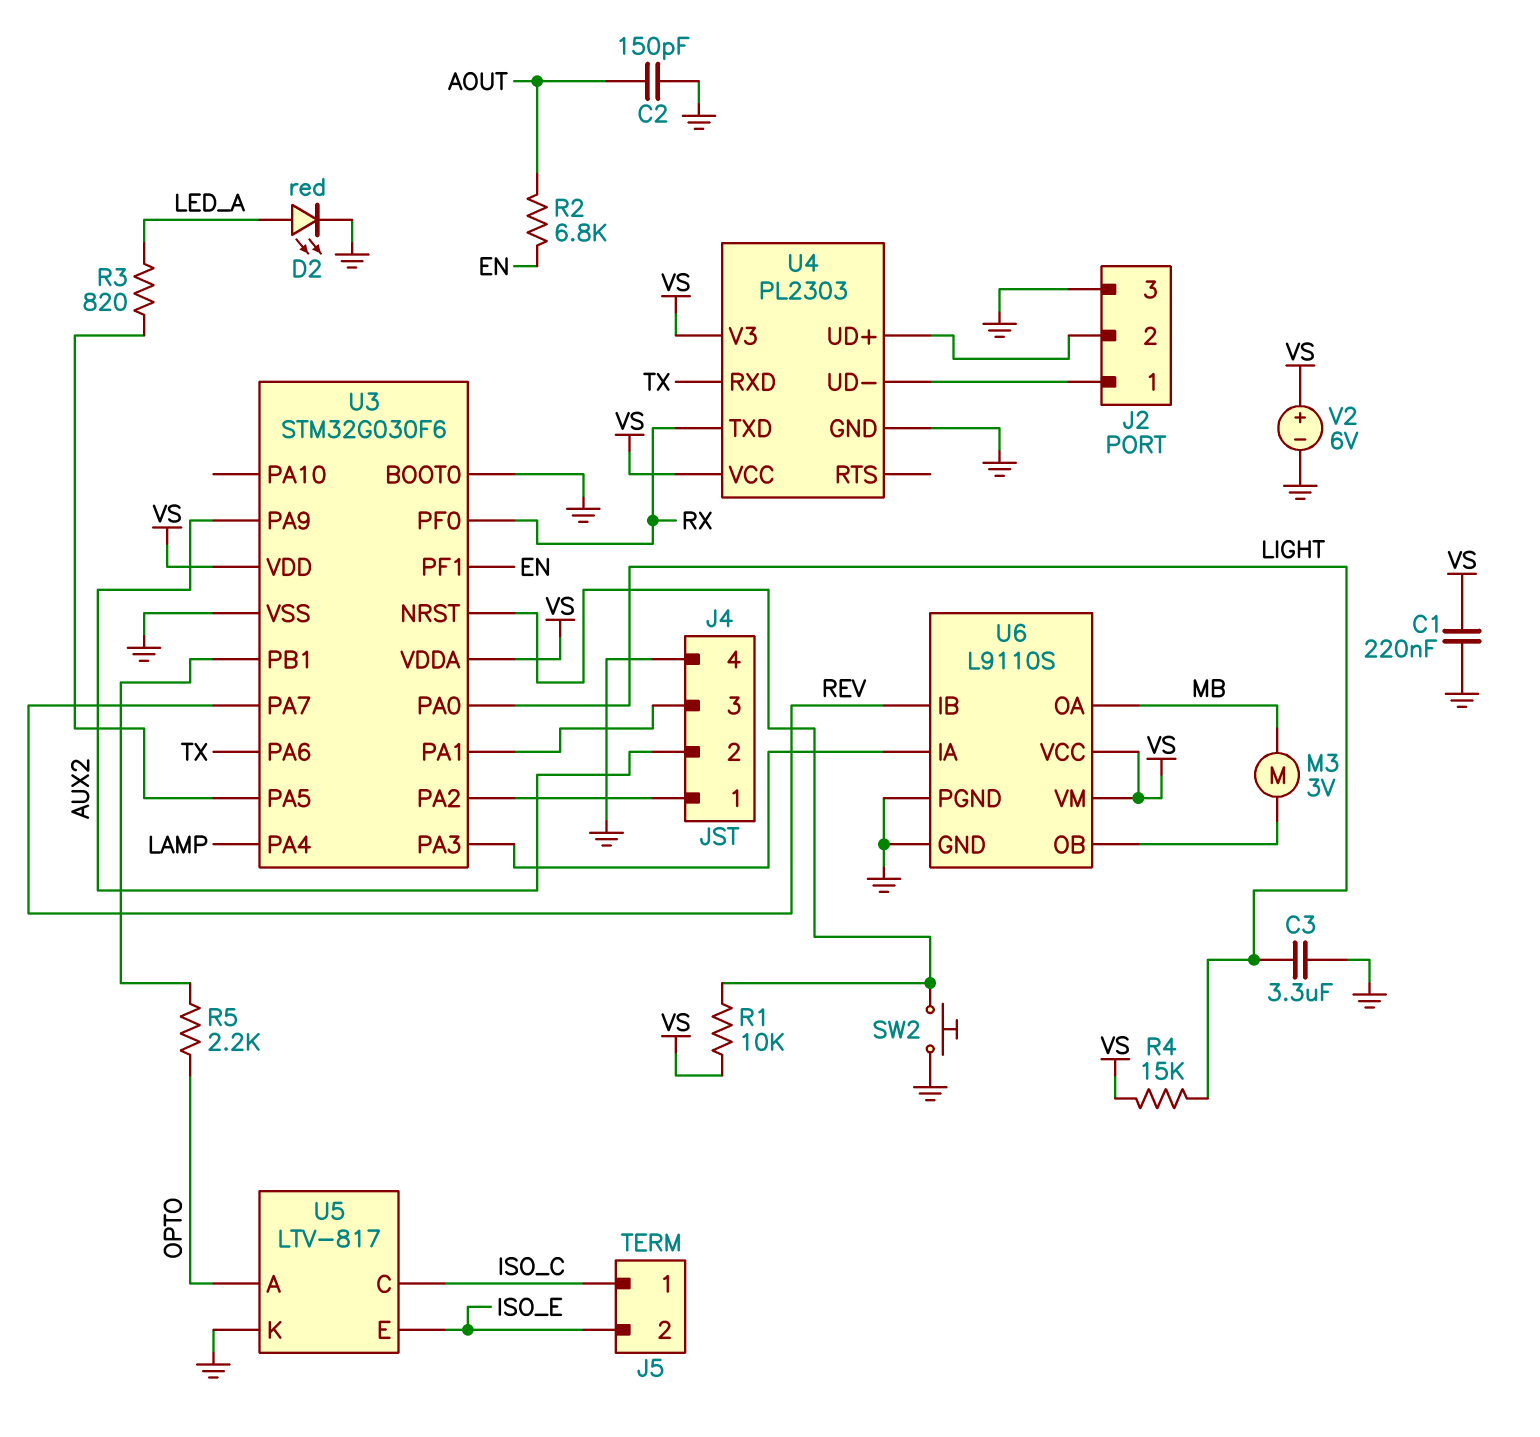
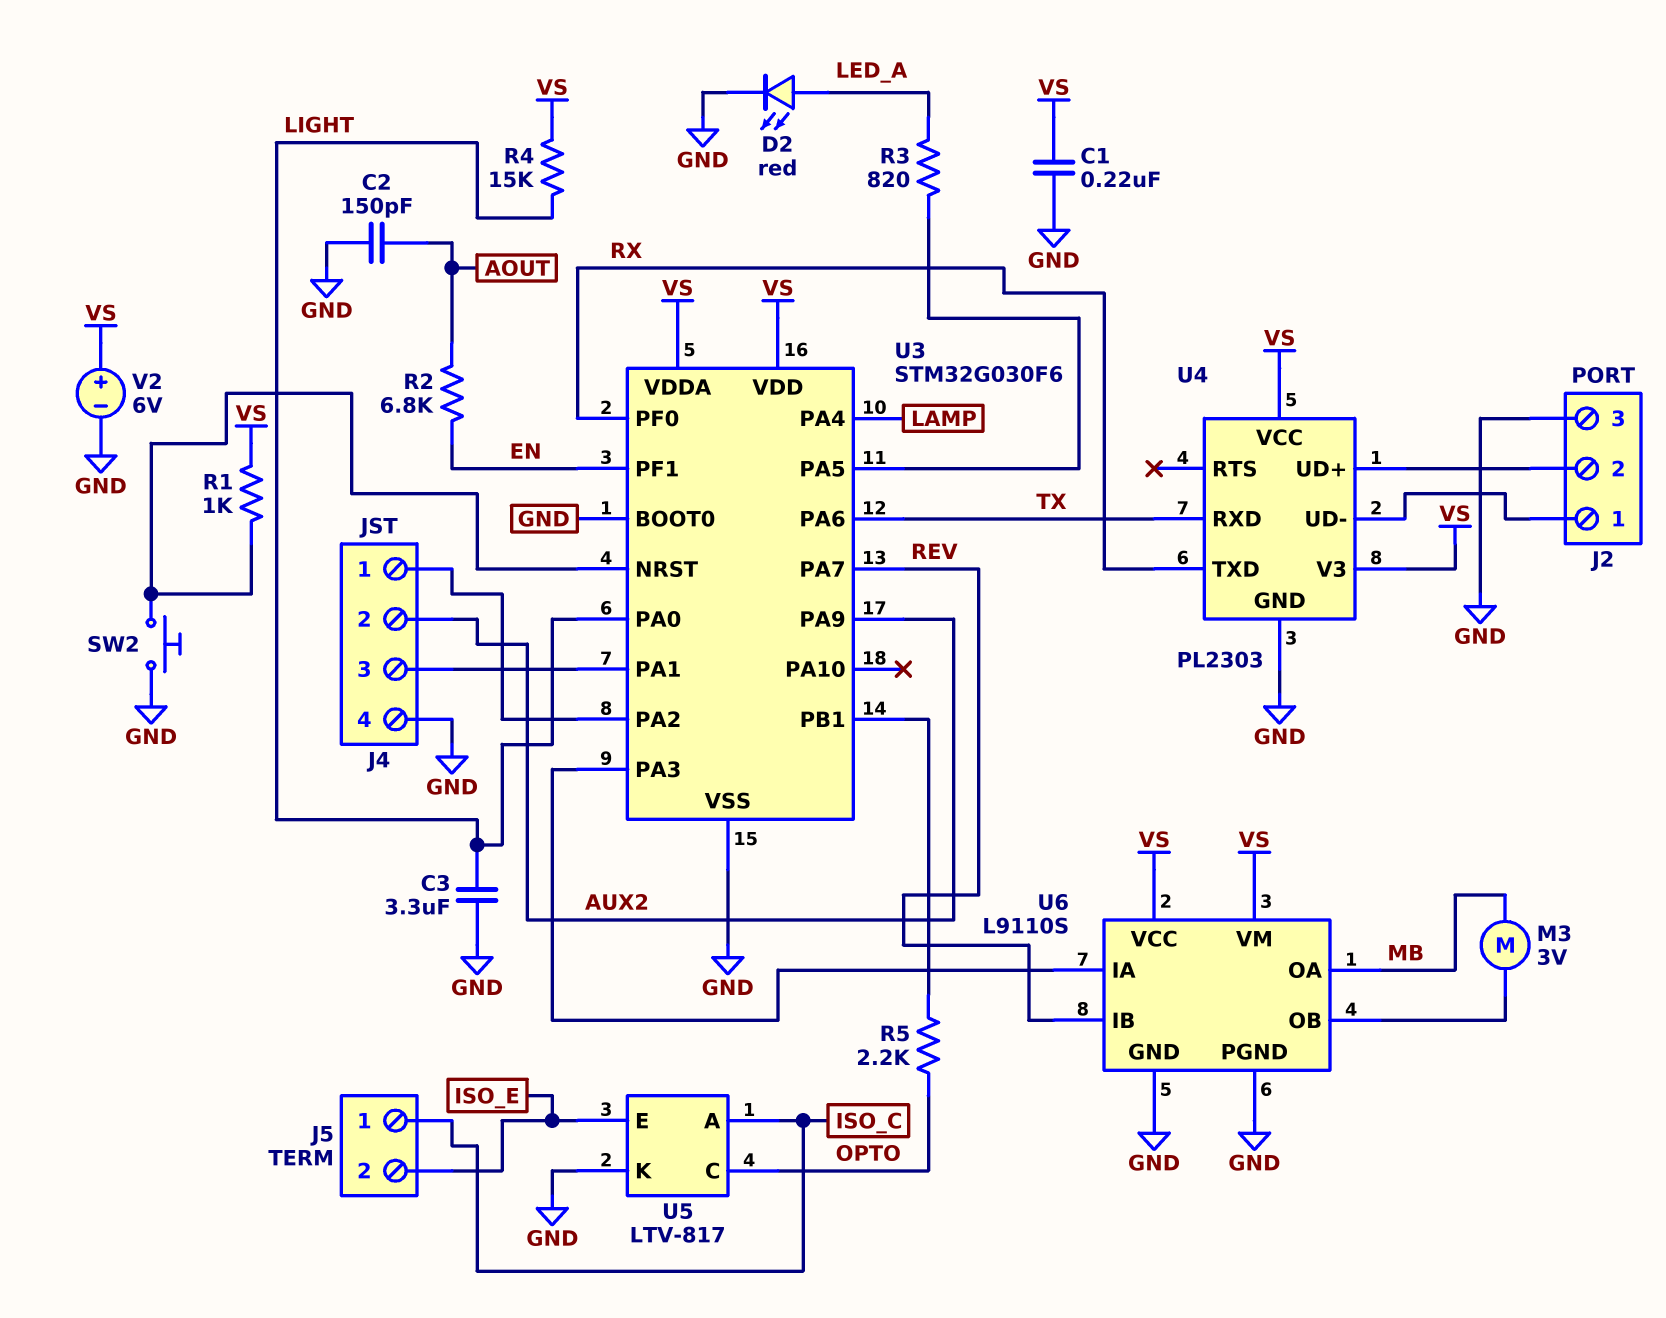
R1: 10k (U3/NRST, VS) -> 1k (U3/NRST, VS)
U5 pin A: OPTO -> ISO_C
U5 pin C: ISO_C -> OPTO

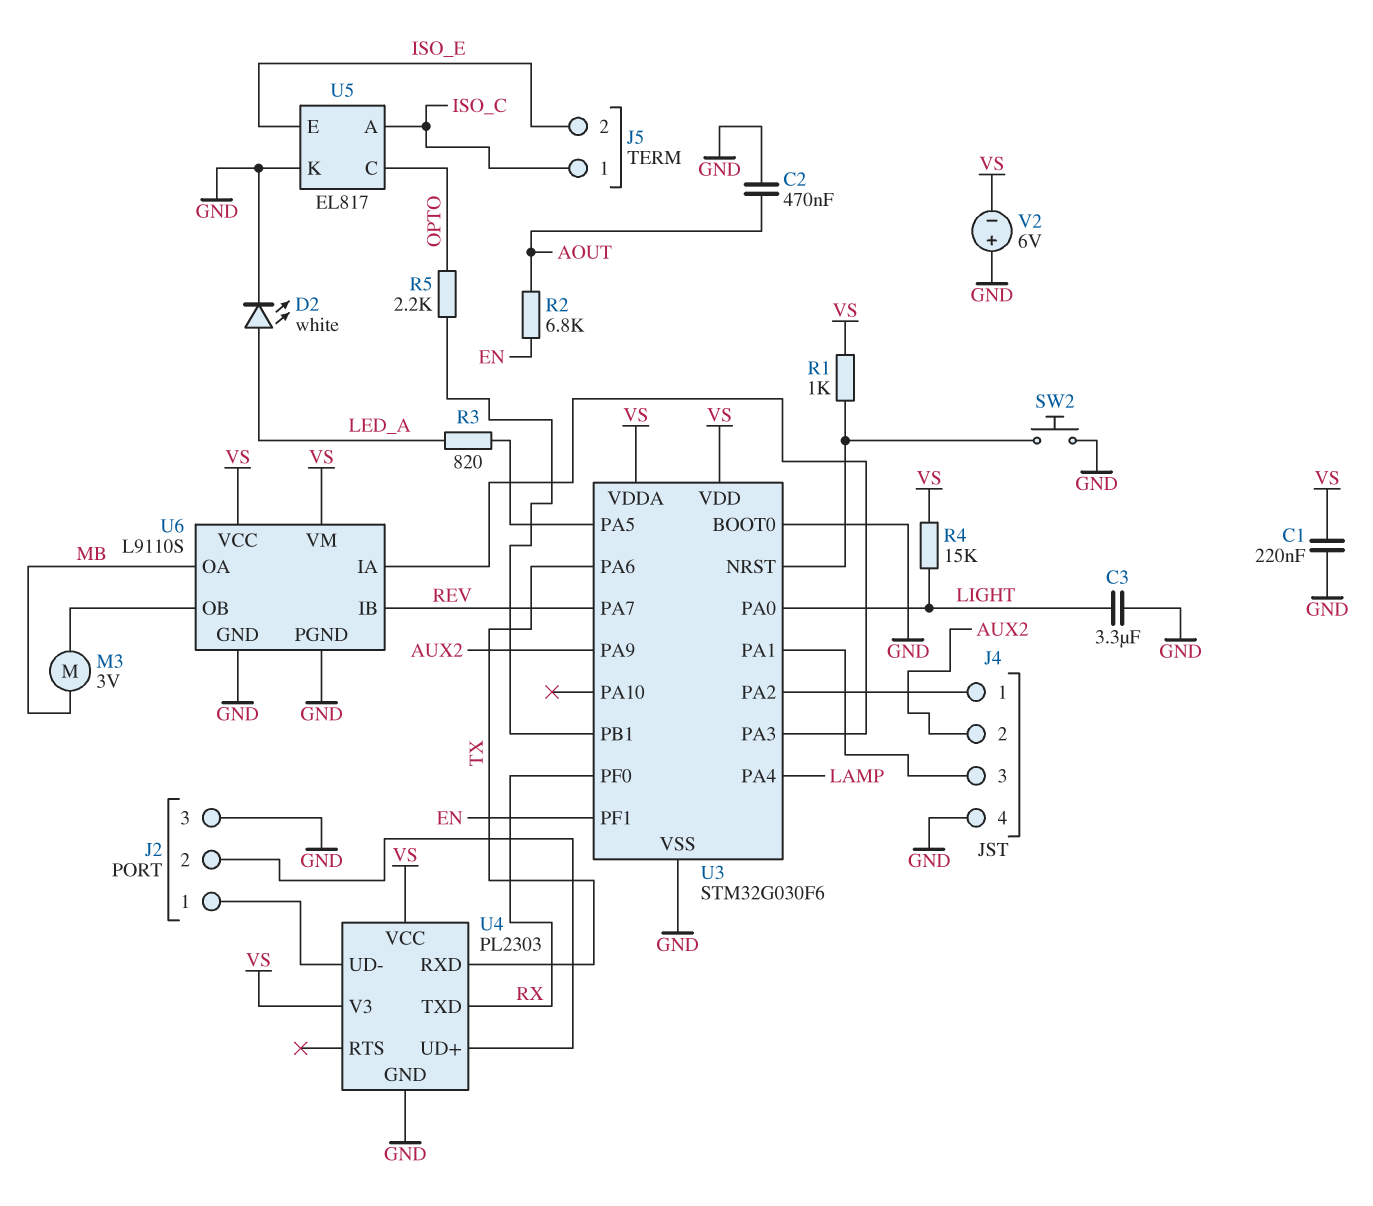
C2: 150pF (AOUT, GND) -> 470nF (AOUT, GND)
D2: LED red (A LED_A, K GND) -> LED white (A LED_A, K GND)
U5: LTV-817 -> EL817
V2: 6V (plus VS, minus GND) -> 6V (plus GND, minus VS)

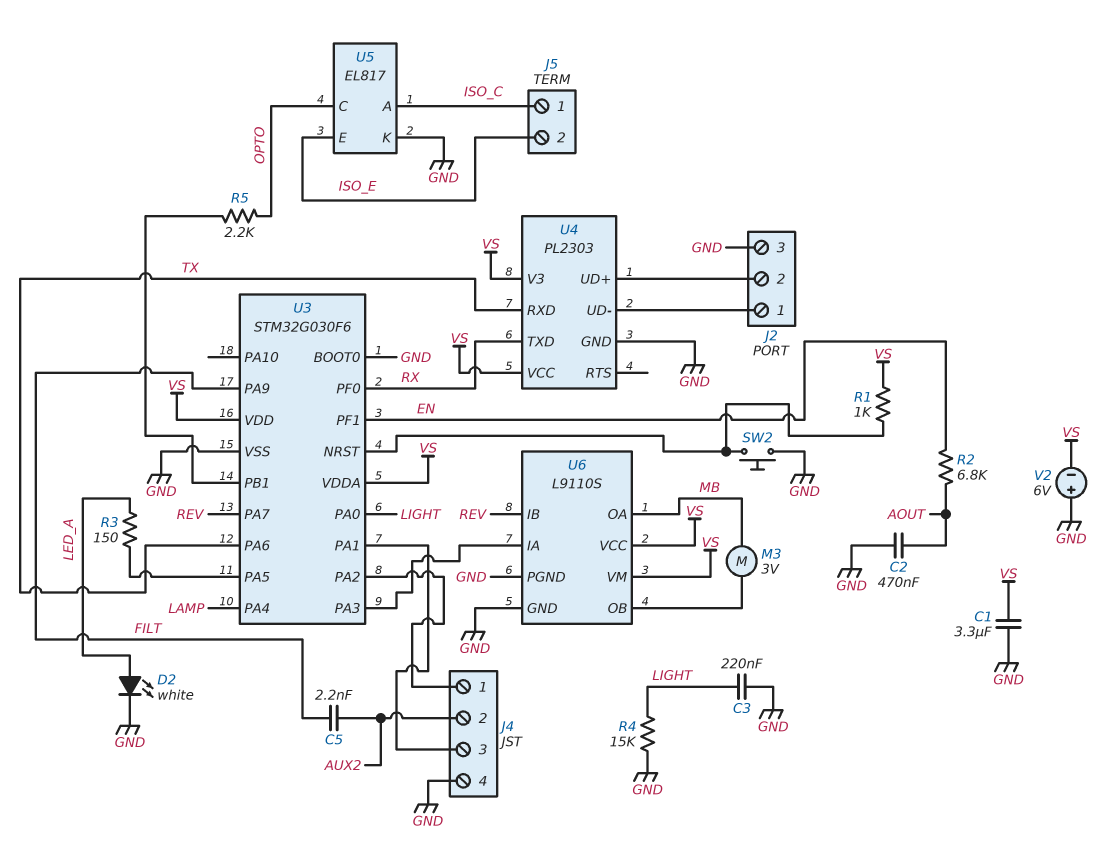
C1: 220nF (GND, VS) -> 3.3uF (GND, VS)
C3: 3.3uF (GND, LIGHT) -> 220nF (GND, LIGHT)
C5: none -> 2.2nF (AUX2, FILT)
R3: 820 (LED_A, U3/PA5) -> 150 (LED_A, U3/PA5)
R4: 15k (LIGHT, VS) -> 15k (GND, LIGHT)
U3 pin PA9: AUX2 -> FILT

